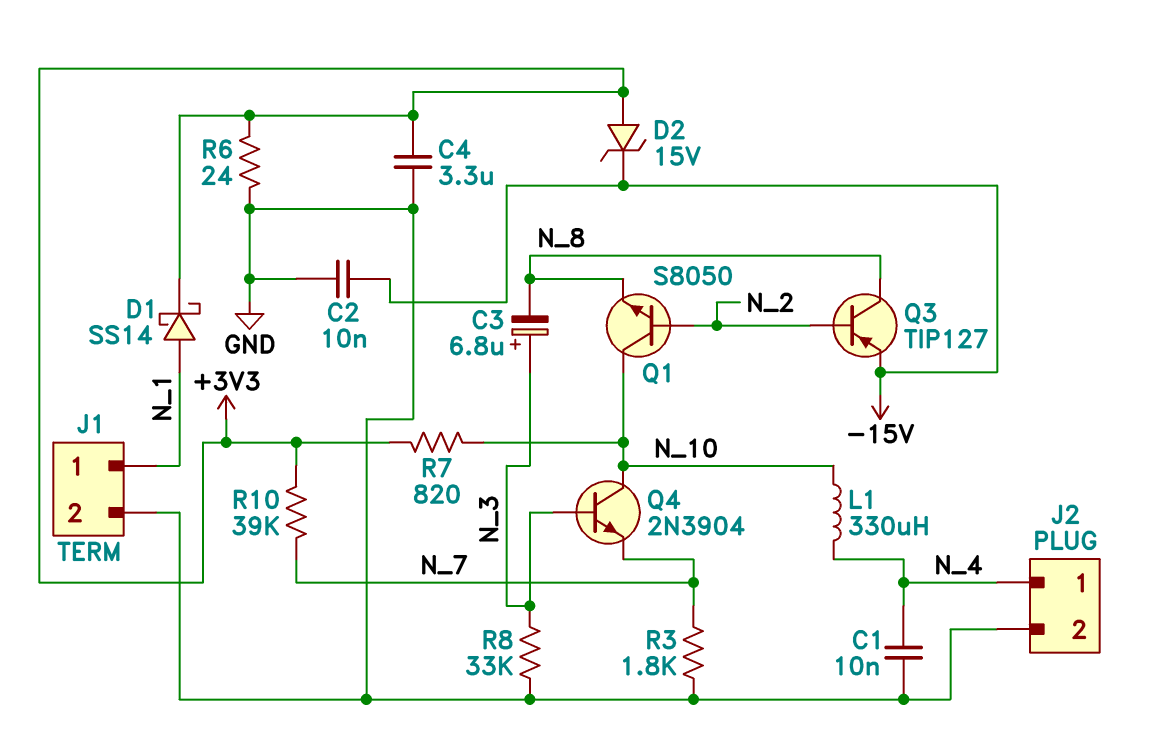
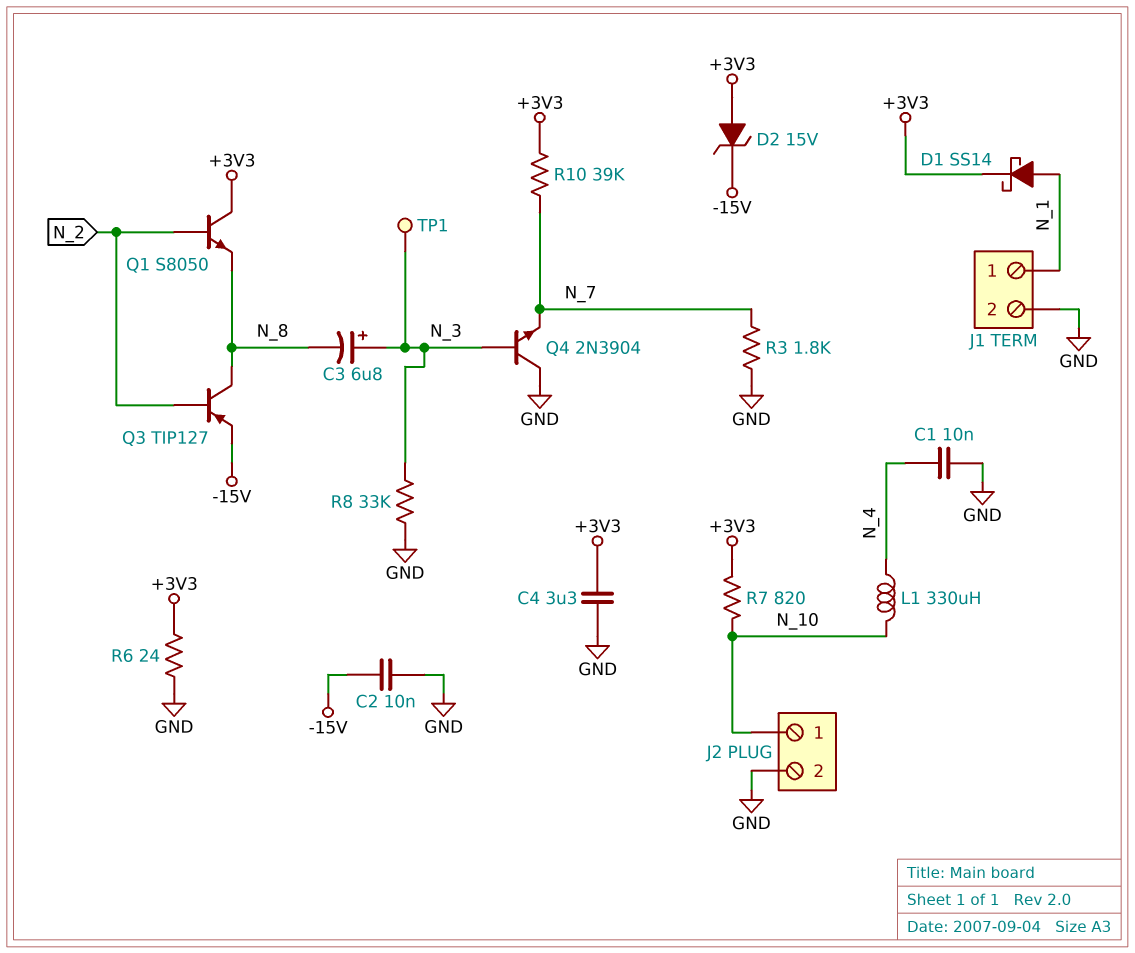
J2 pin 1: N_4 -> N_10
Q1: NPN S8050 (B N_2, C N_10, E N_8) -> NPN S8050 (B N_2, C +3V3, E N_8)
Q4: NPN 2N3904 (B N_3, C N_10, E N_7) -> NPN 2N3904 (B N_3, C GND, E N_7)
TP1: none -> test point (N_3)

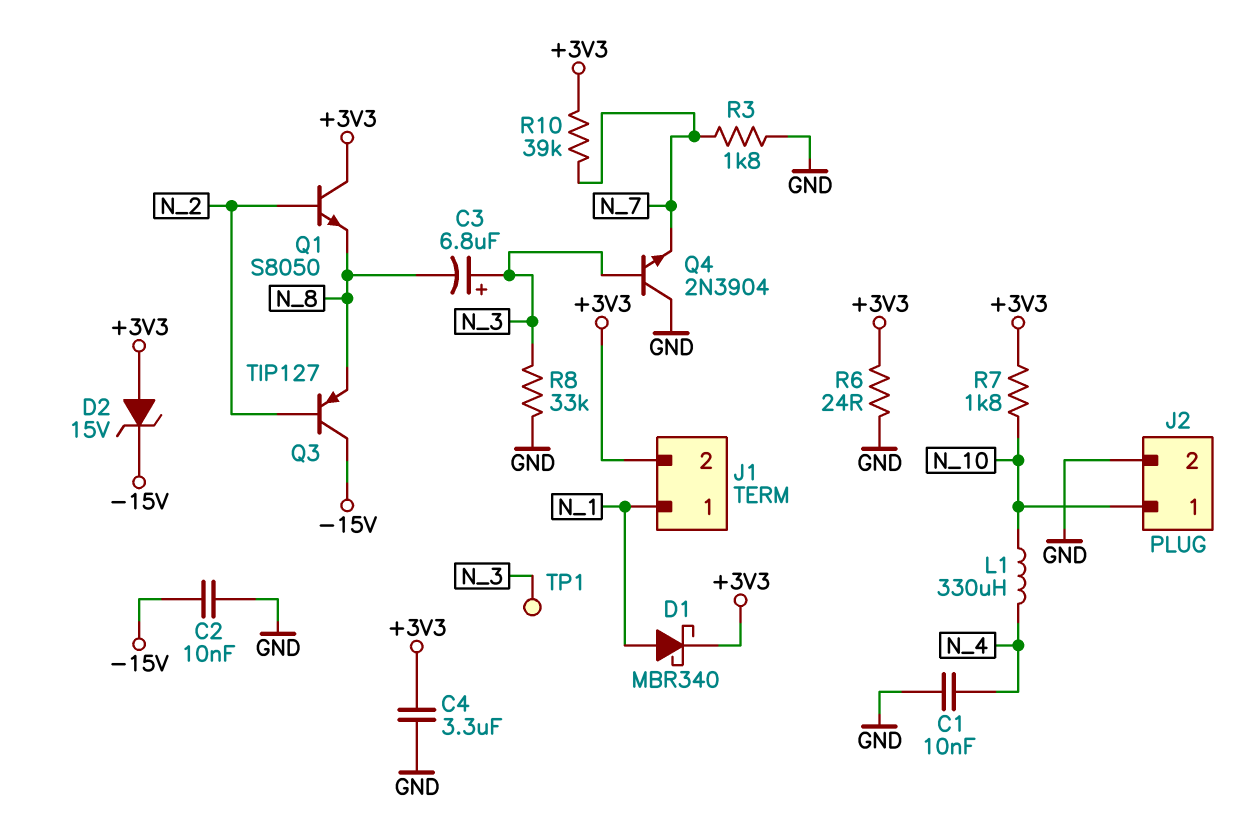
D1: schottky SS14 (A N_1, K +3V3) -> schottky MBR340 (A N_1, K +3V3)
J1 pin 2: GND -> +3V3
Q3: PNP TIP127 (B N_2, C N_8, E -15V) -> PNP TIP127 (B N_2, C -15V, E N_8)
R7: 820 (+3V3, N_10) -> 1.8k (+3V3, N_10)

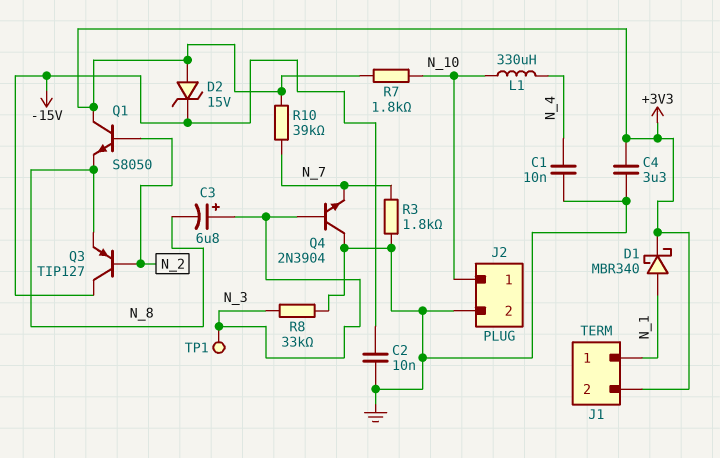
R6: 24 (+3V3, GND) -> none

